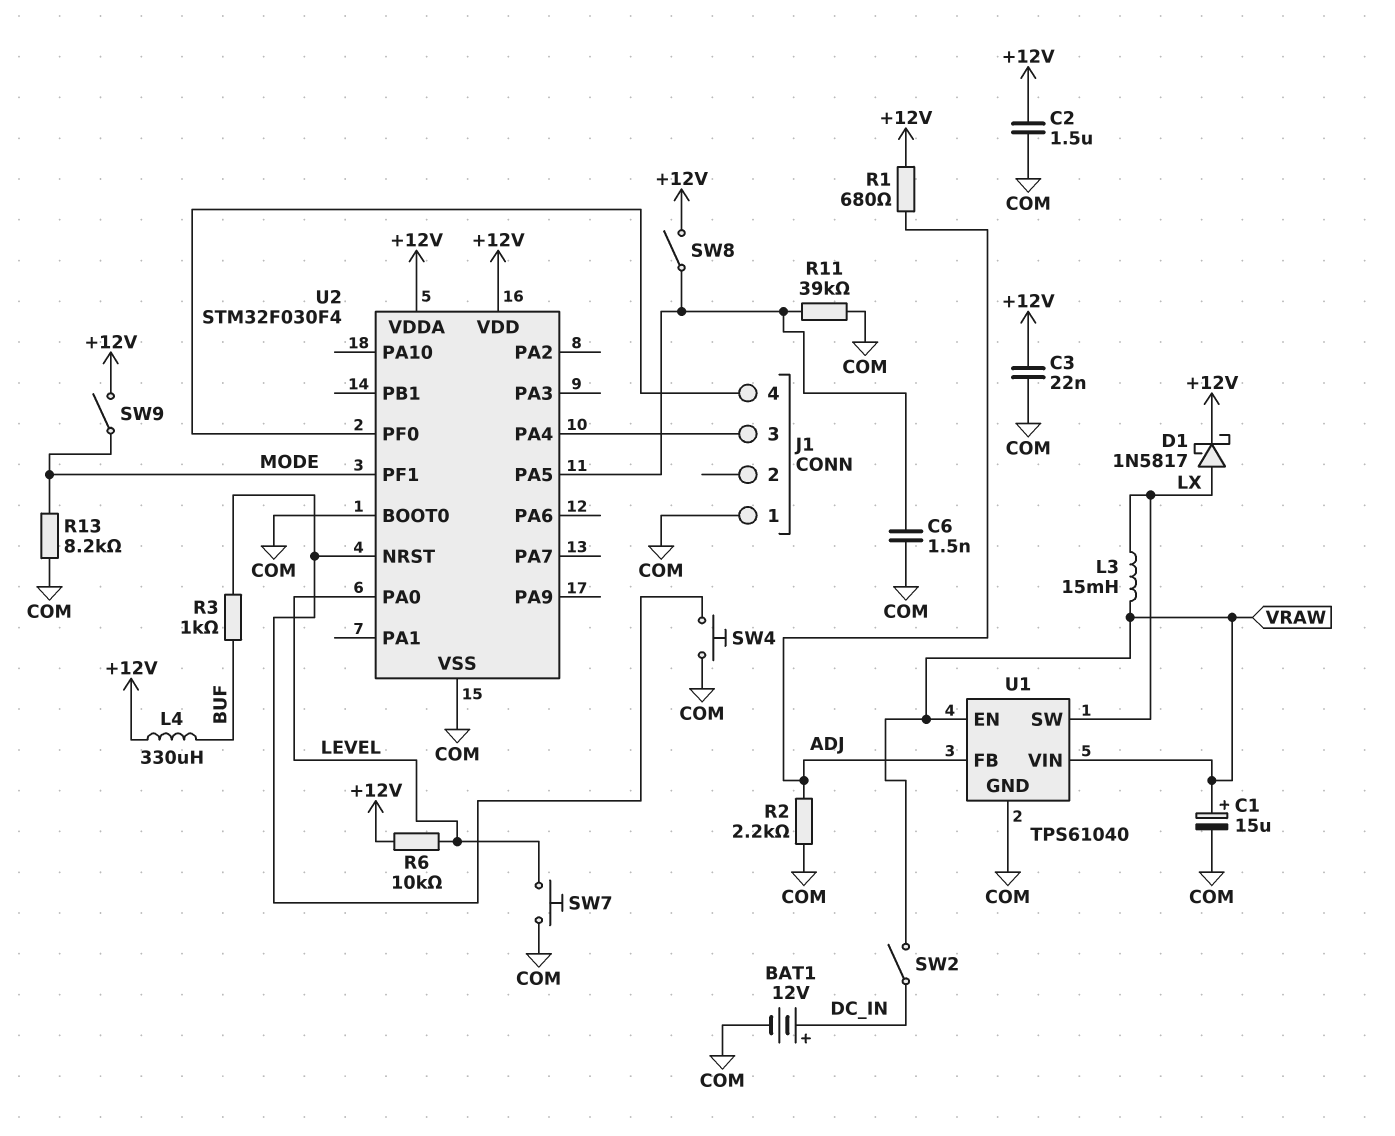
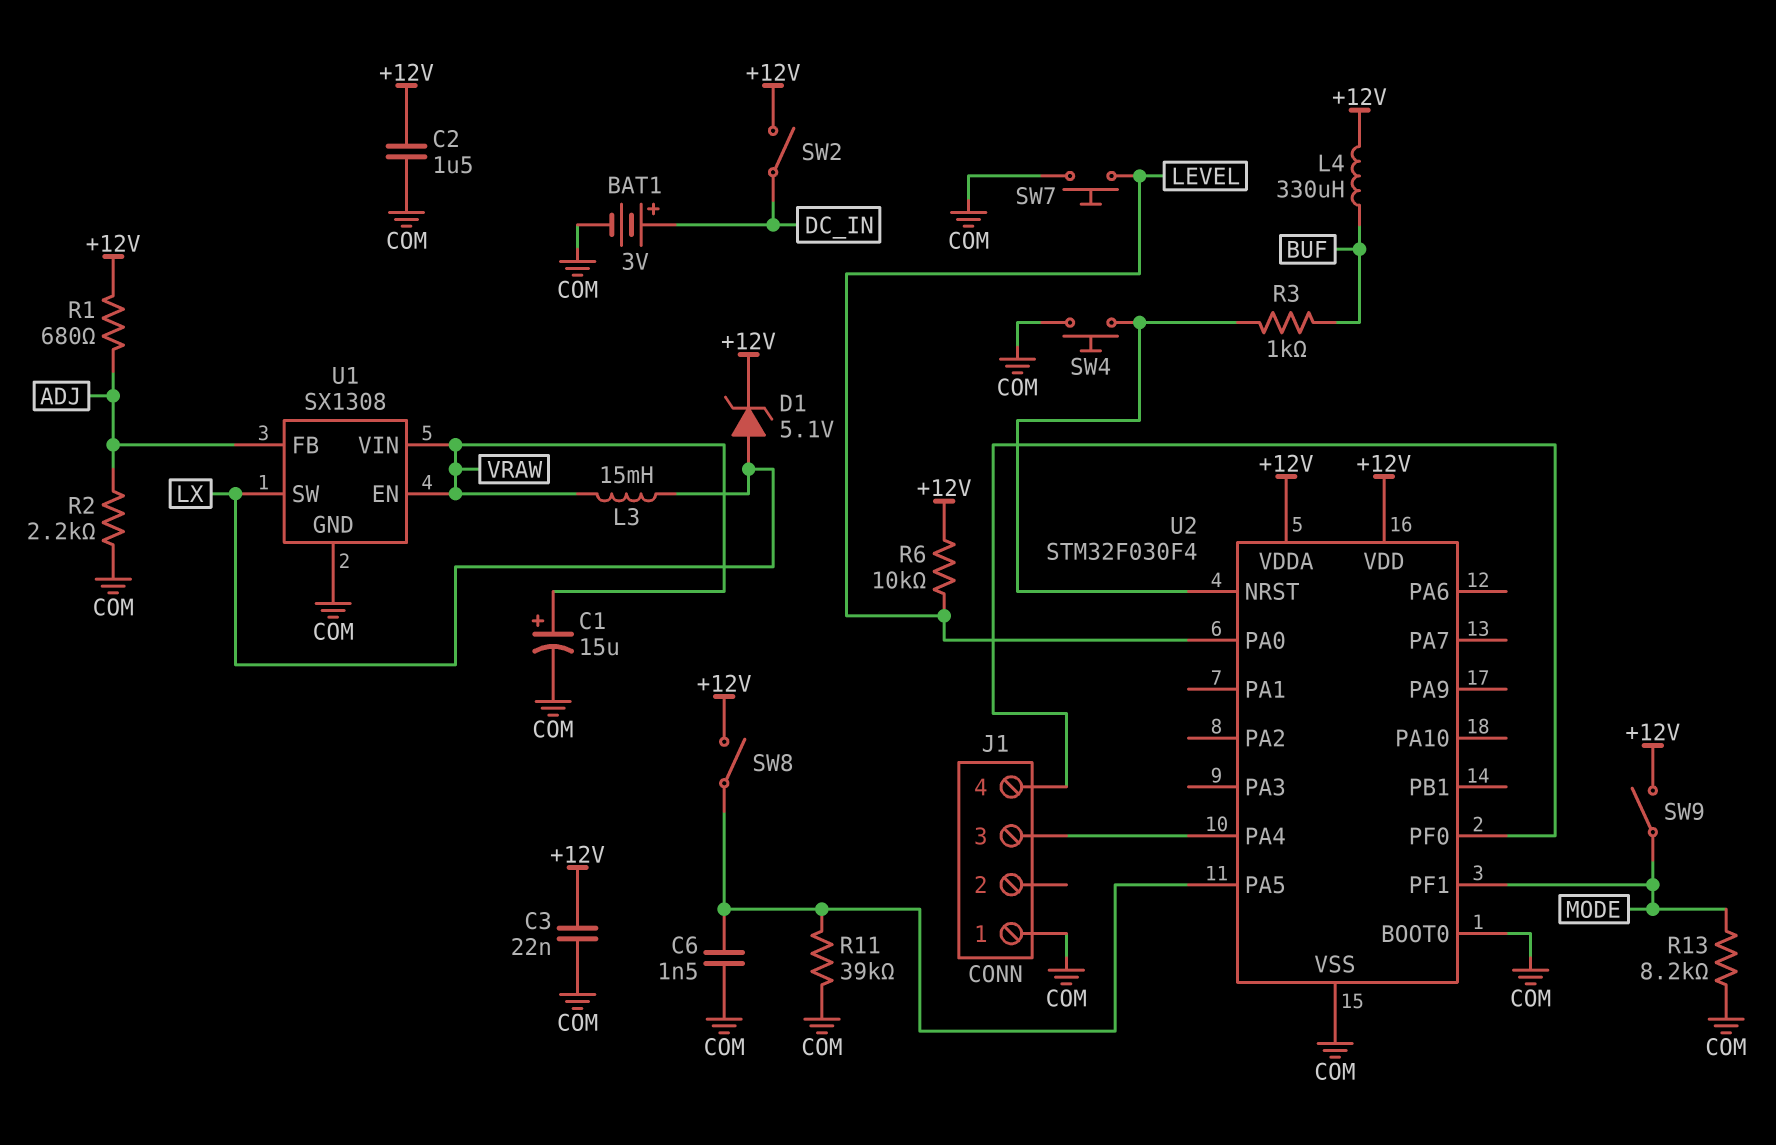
BAT1: 12V (plus DC_IN, minus COM) -> 3V (plus DC_IN, minus COM)
D1: schottky 1N5817 (A LX, K +12V) -> zener 5.1V (A LX, K +12V)
SW2: switch (DC_IN, VRAW) -> switch (+12V, DC_IN)
U1: TPS61040 -> SX1308

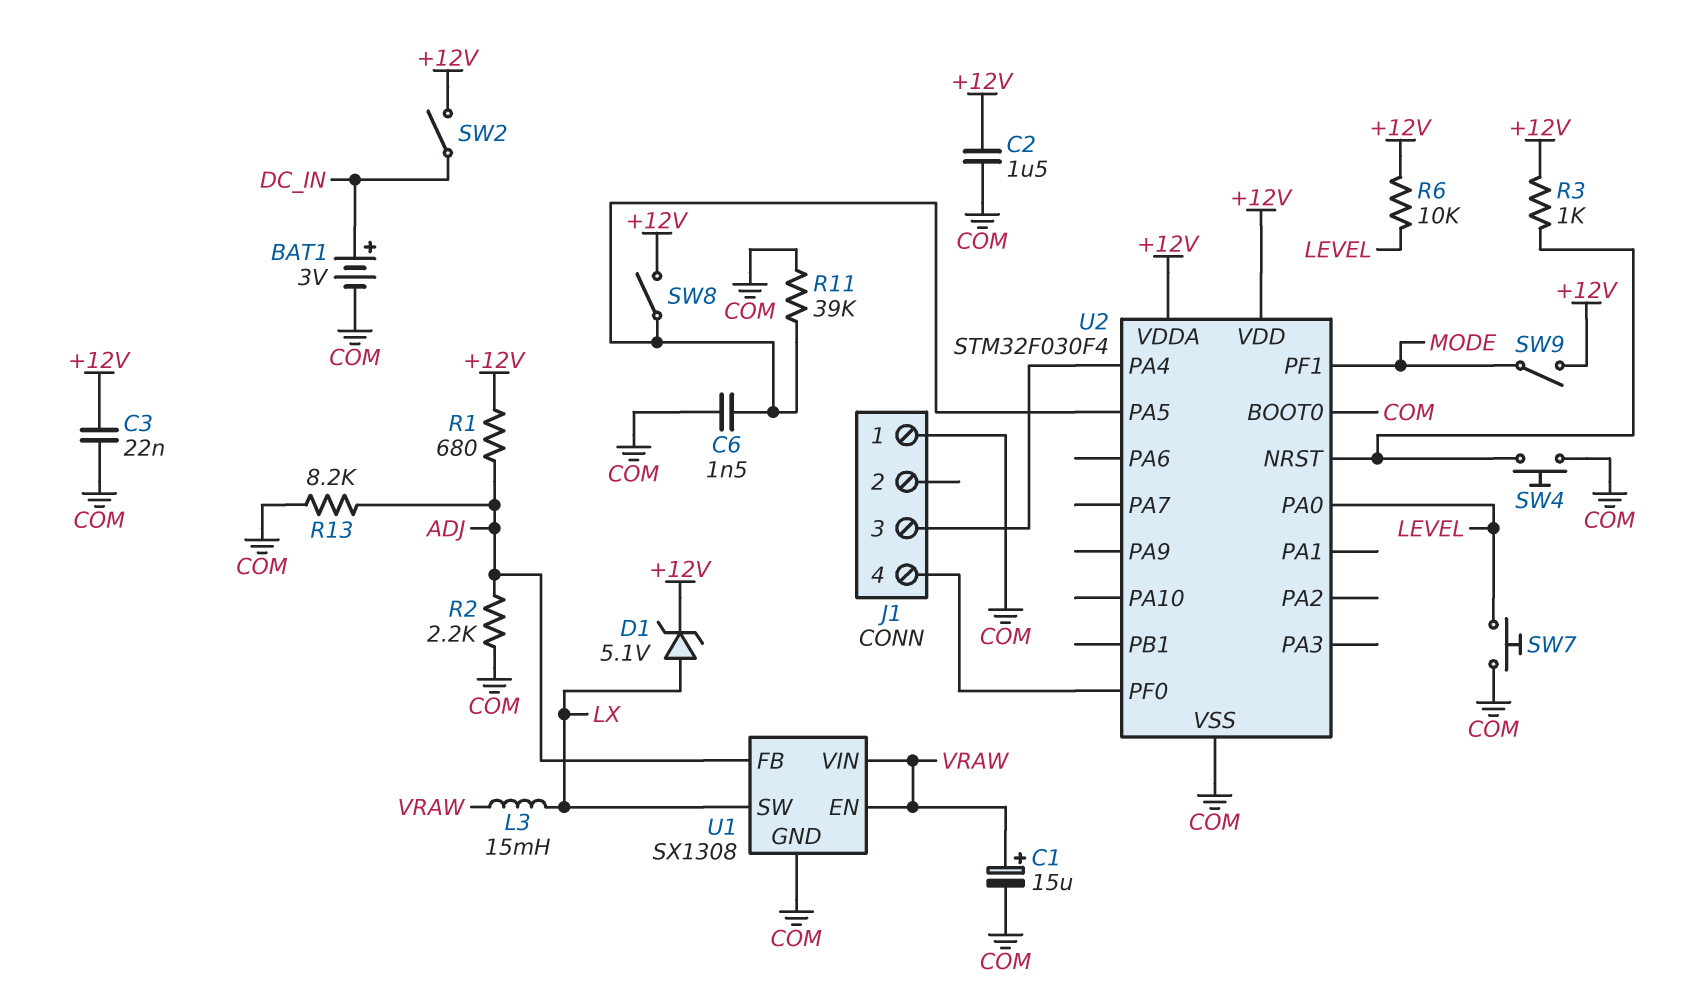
L4: 330uH (+12V, BUF) -> none
R3: 1k (BUF, U2/NRST) -> 1k (+12V, U2/NRST)
R13: 8.2k (COM, MODE) -> 8.2k (ADJ, COM)

